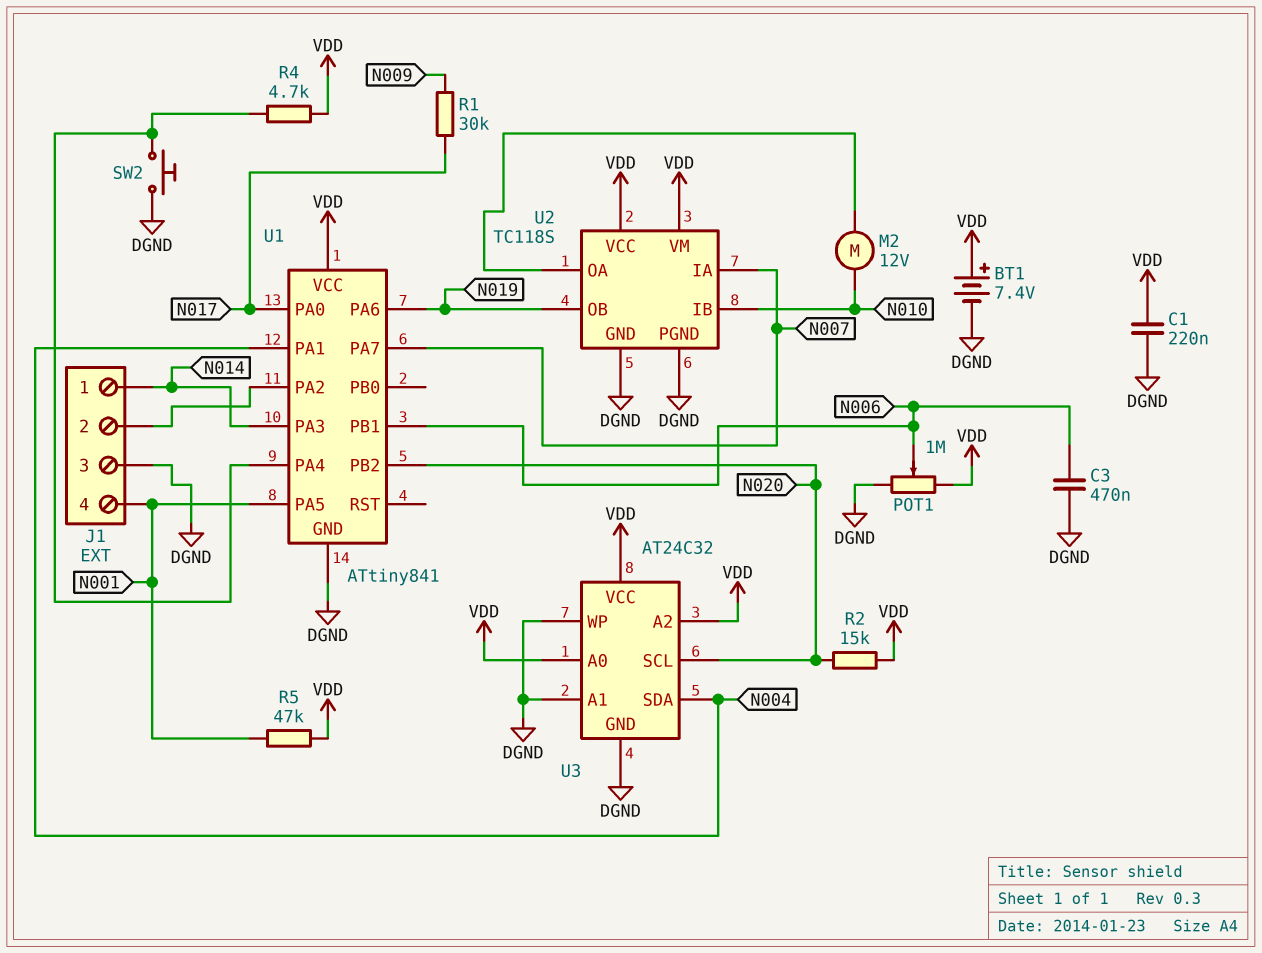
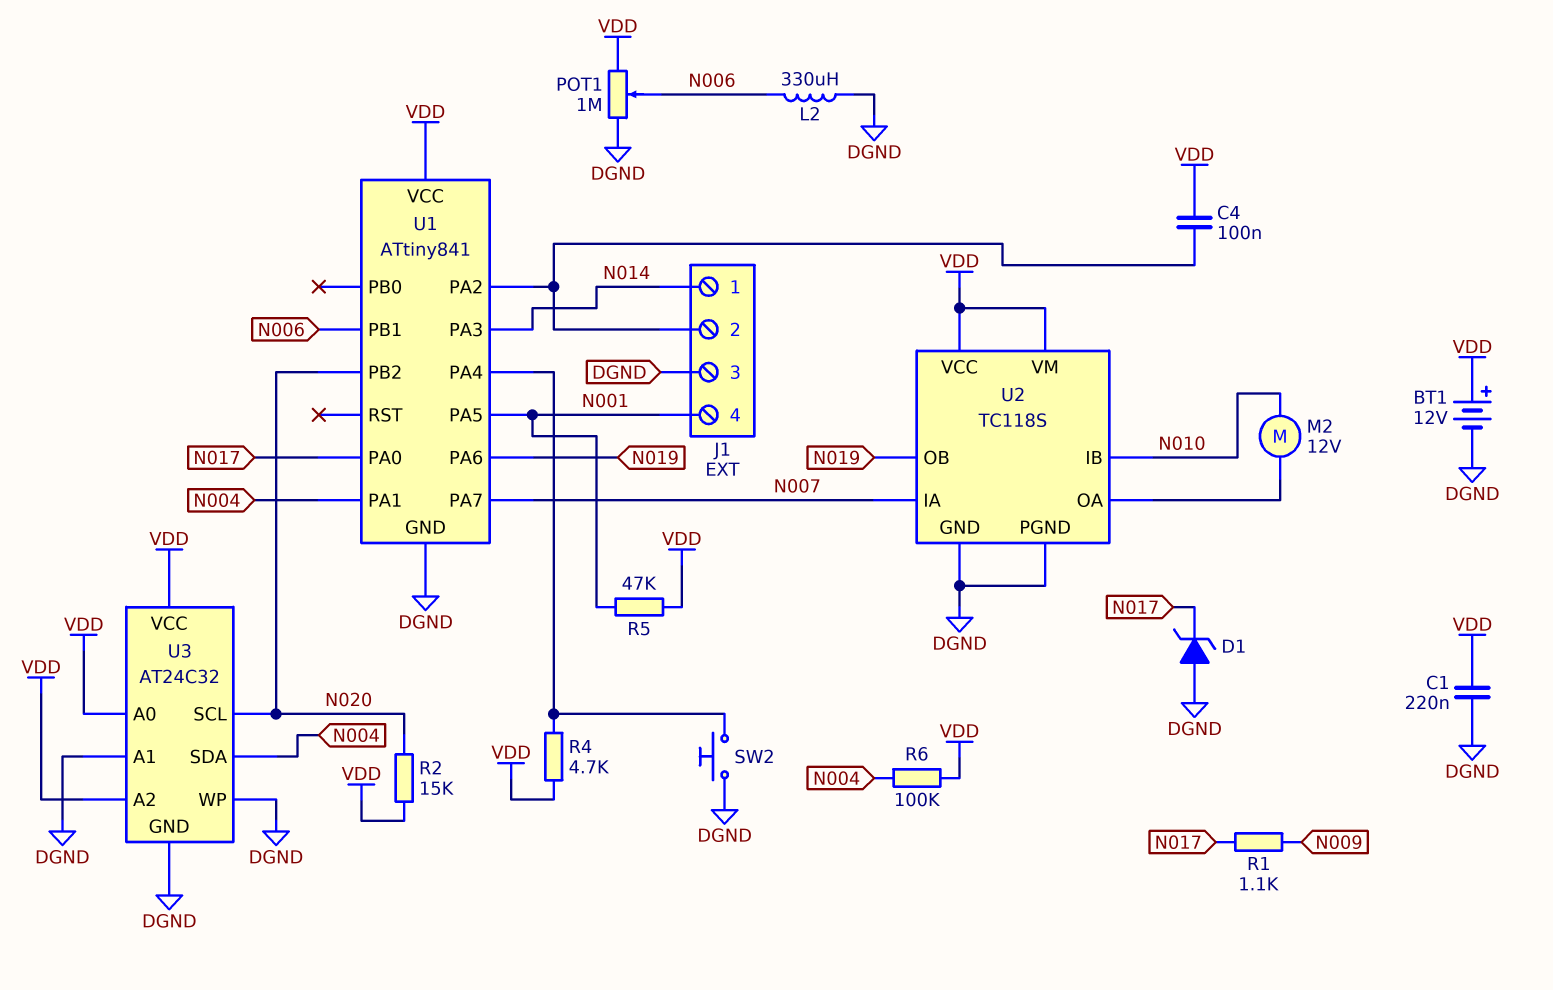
BT1: 7.4V (plus VDD, minus DGND) -> 12V (plus VDD, minus DGND)
C3: 470nF (DGND, N006) -> none
C4: none -> 100nF (J1/2, VDD)
D1: none -> zener (A DGND, K N017)
L2: none -> 330uH (DGND, N006)
R1: 30k (N009, N017) -> 1.1k (N009, N017)
R6: none -> 100k (N004, VDD)

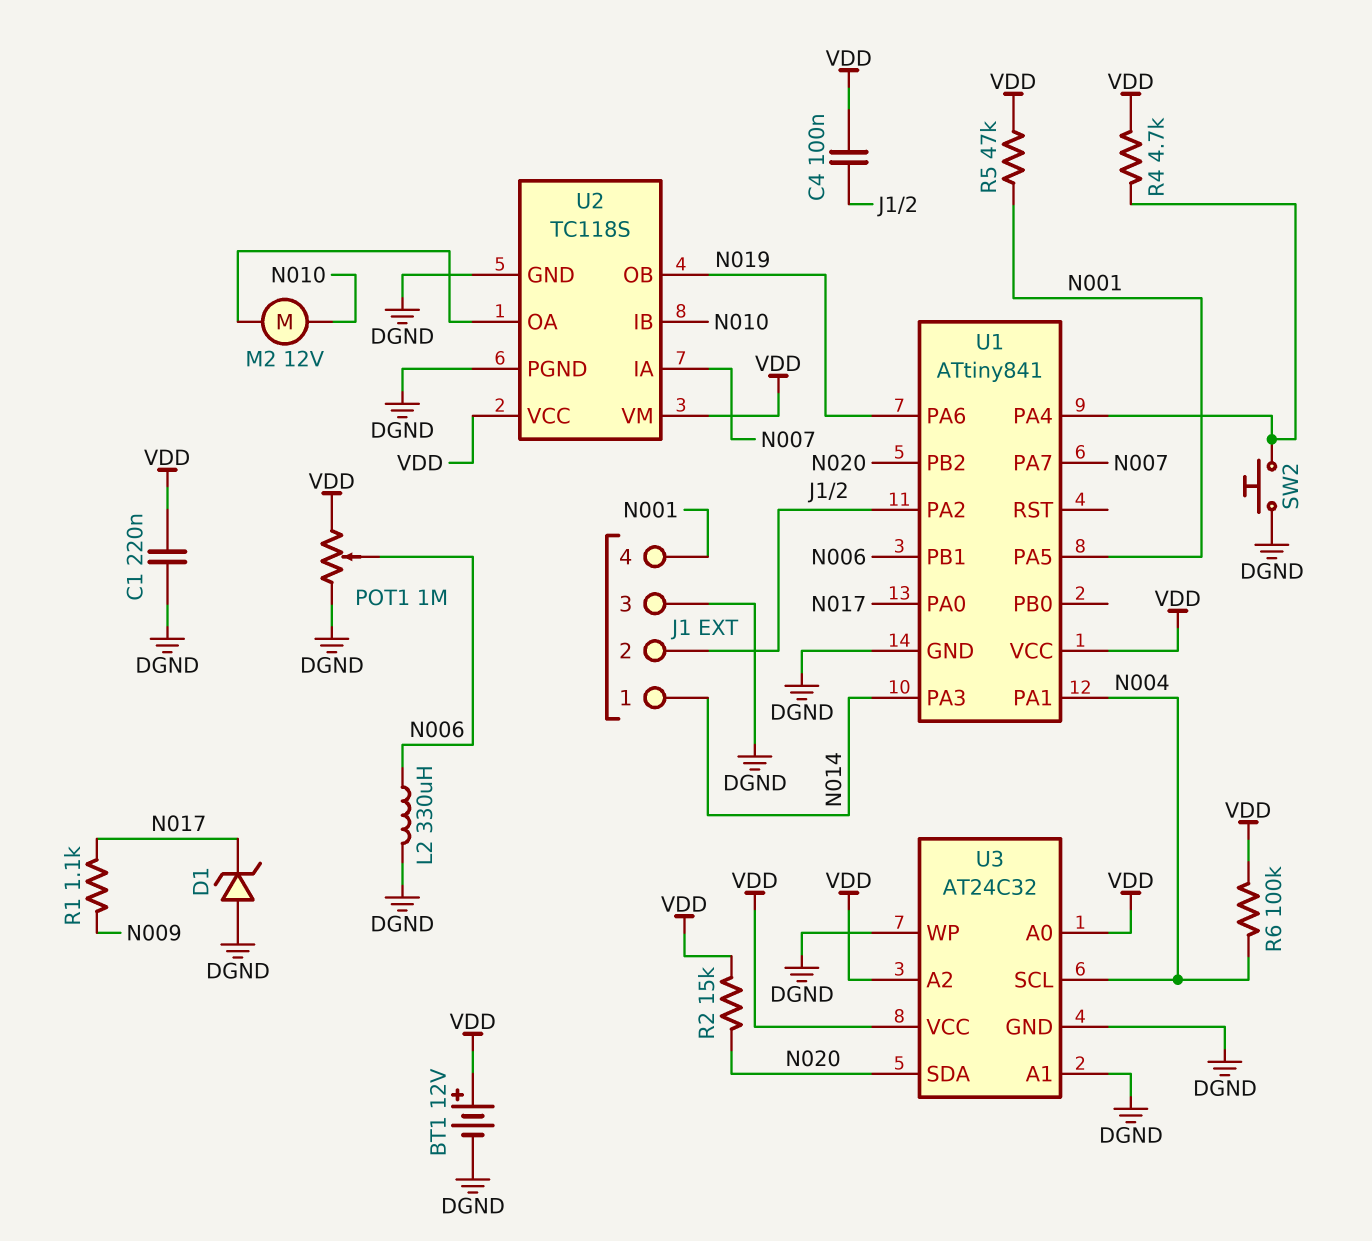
U3 pin SCL: N020 -> N004
U3 pin SDA: N004 -> N020

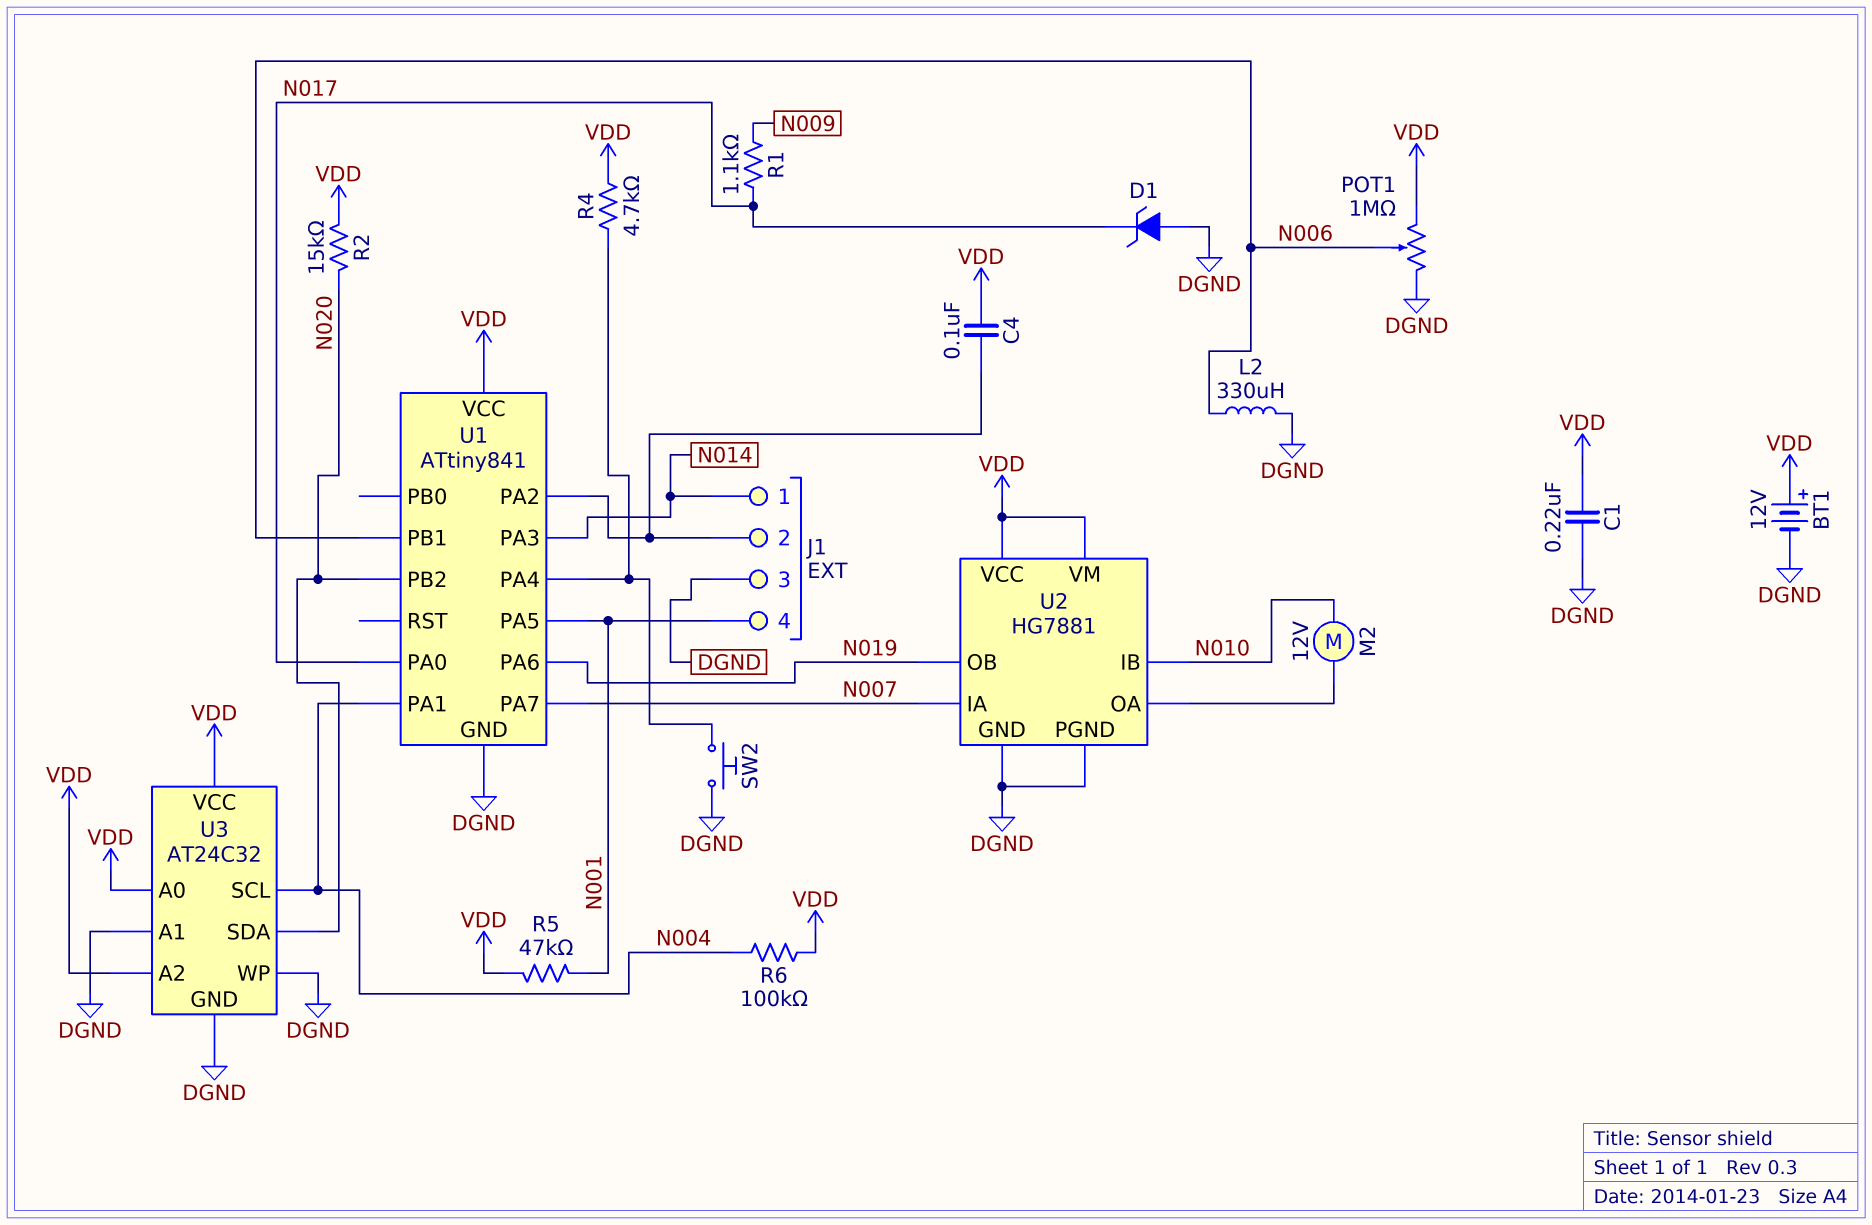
U2: TC118S -> HG7881

